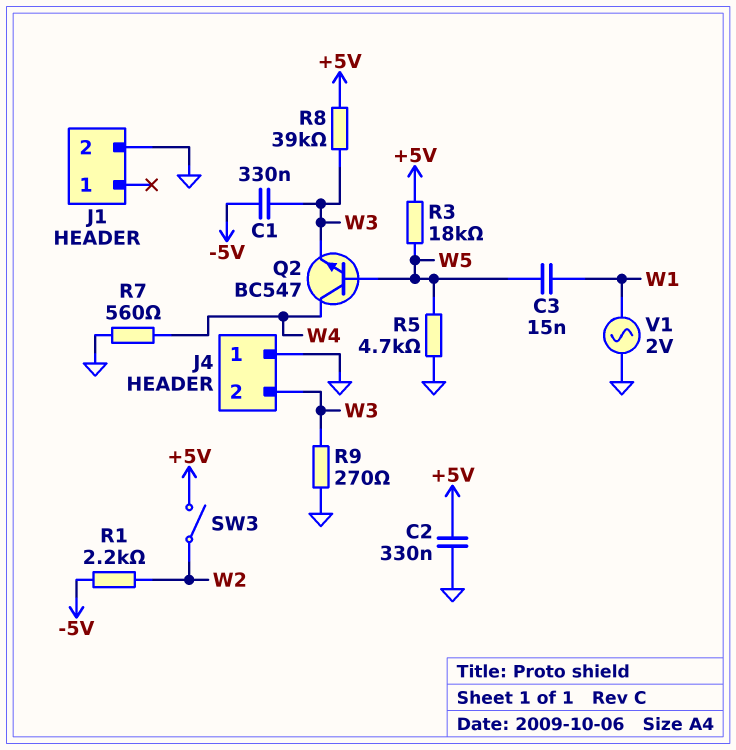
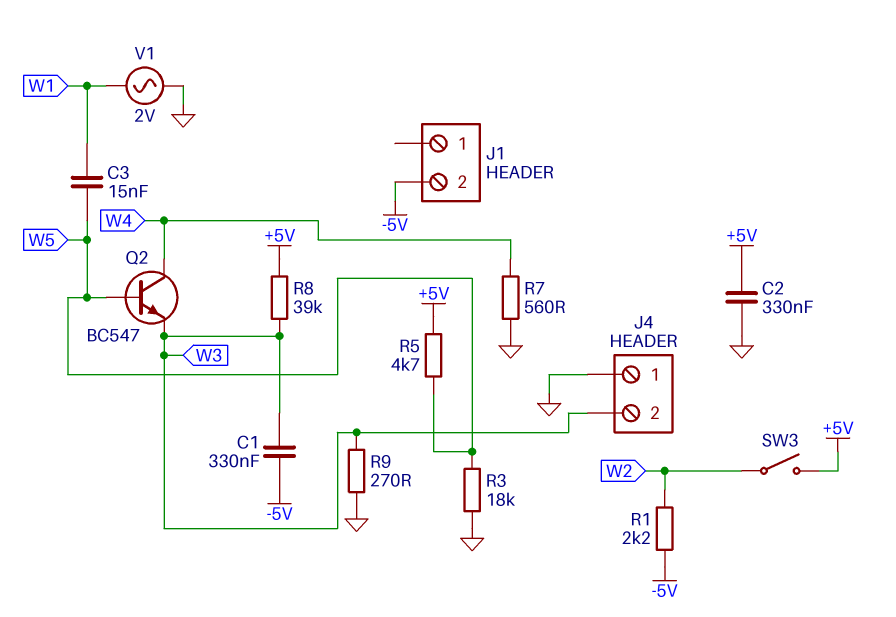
J1 pin 2: GND -> -5V
R3: 18k (+5V, W5) -> 18k (GND, W5)
R5: 4.7k (GND, W5) -> 4.7k (+5V, W5)

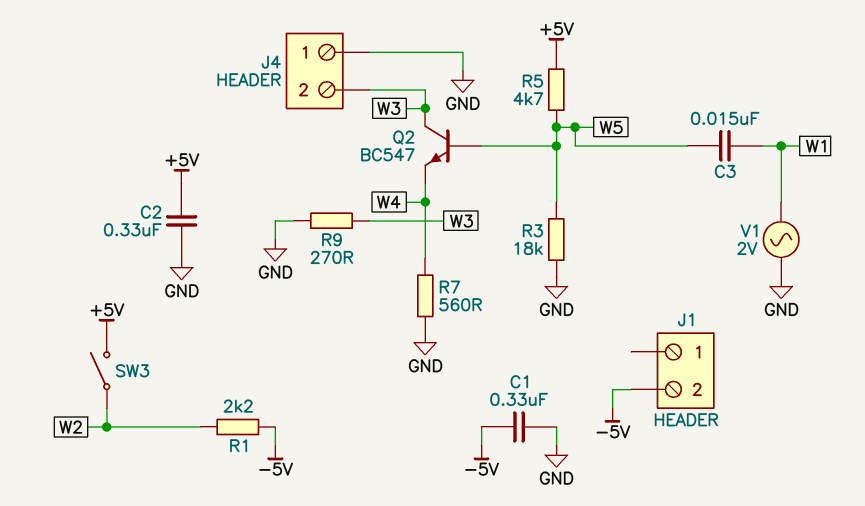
C1: 330nF (-5V, W3) -> 330nF (-5V, GND)
Q2: NPN BC547 (B W5, C W4, E W3) -> NPN BC547 (B W5, C W3, E W4)
R8: 39k (+5V, W3) -> none

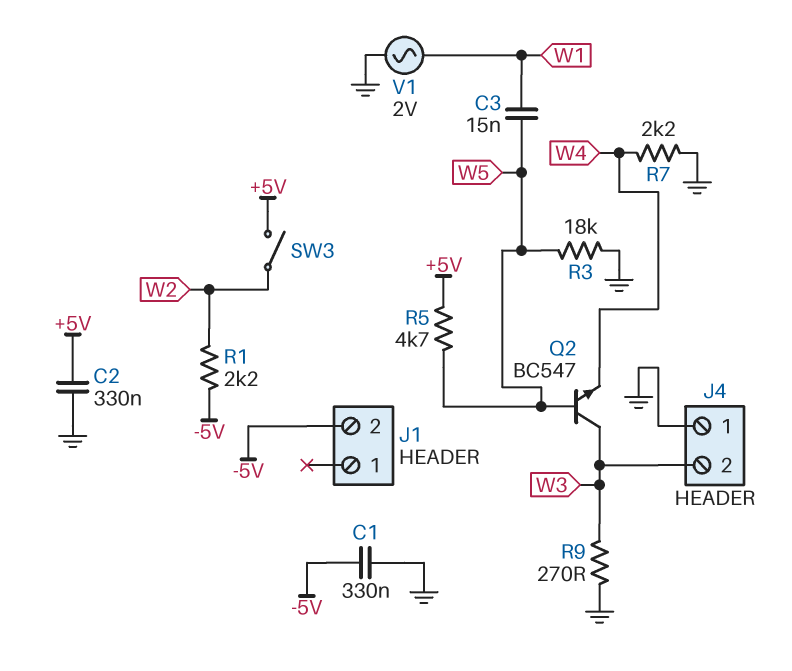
R7: 560 (GND, W4) -> 2.2k (GND, W4)

